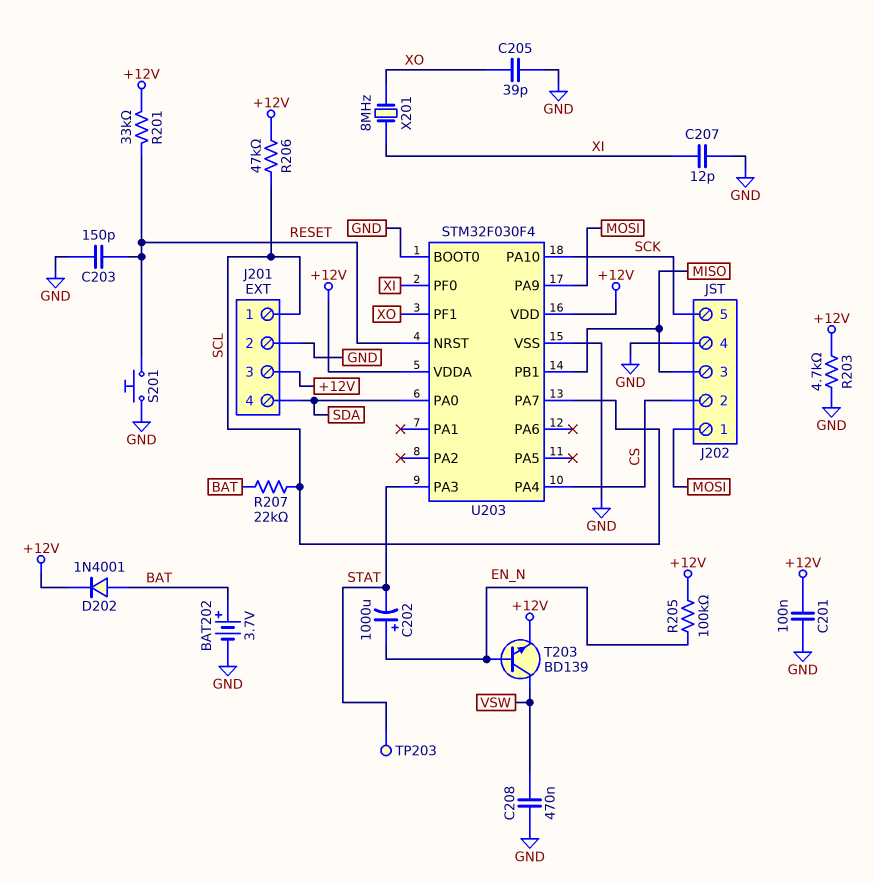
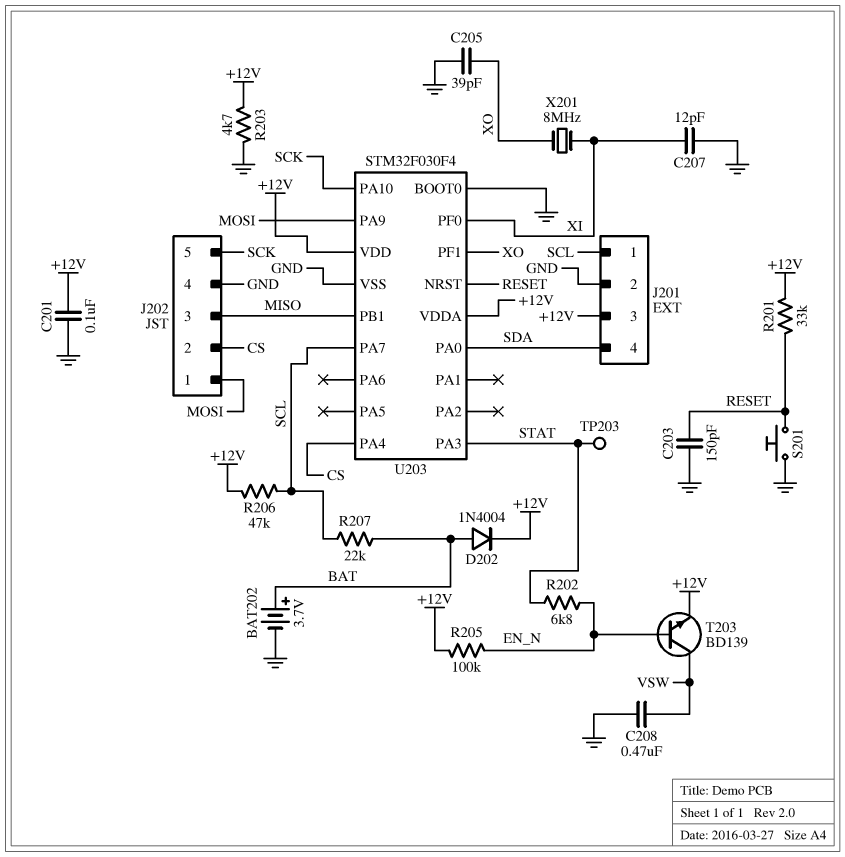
C202: 1000uF (plus EN_N, minus STAT) -> none
D202: diode 1N4001 (A BAT, K +12V) -> diode 1N4004 (A BAT, K +12V)
R202: none -> 6.8k (EN_N, STAT)

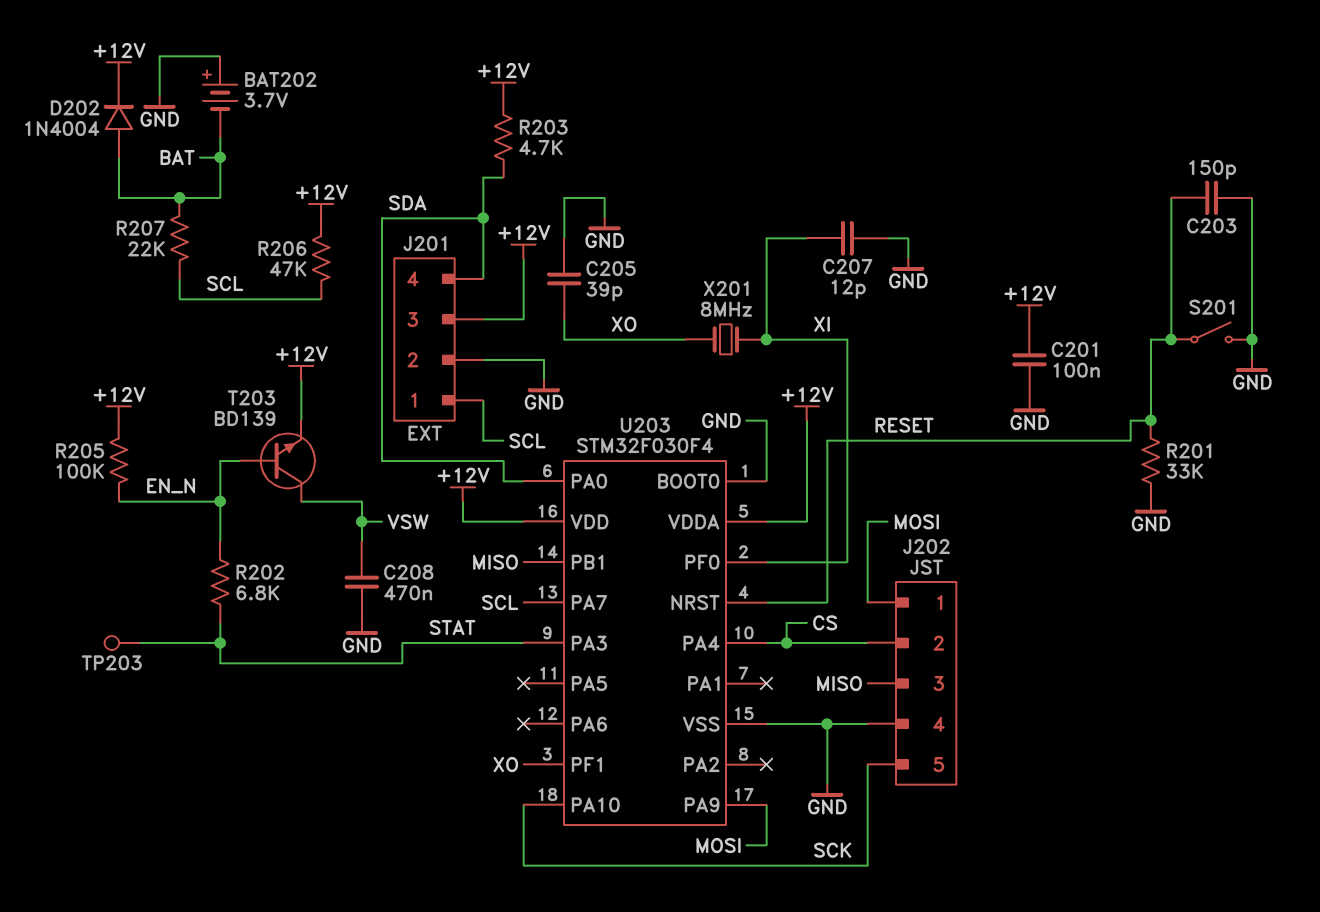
BAT202: 3.7V (plus BAT, minus GND) -> 3.7V (plus GND, minus BAT)
R201: 33k (+12V, RESET) -> 33k (GND, RESET)
R203: 4.7k (+12V, GND) -> 4.7k (+12V, SDA)
S201: button (GND, RESET) -> switch (GND, RESET)

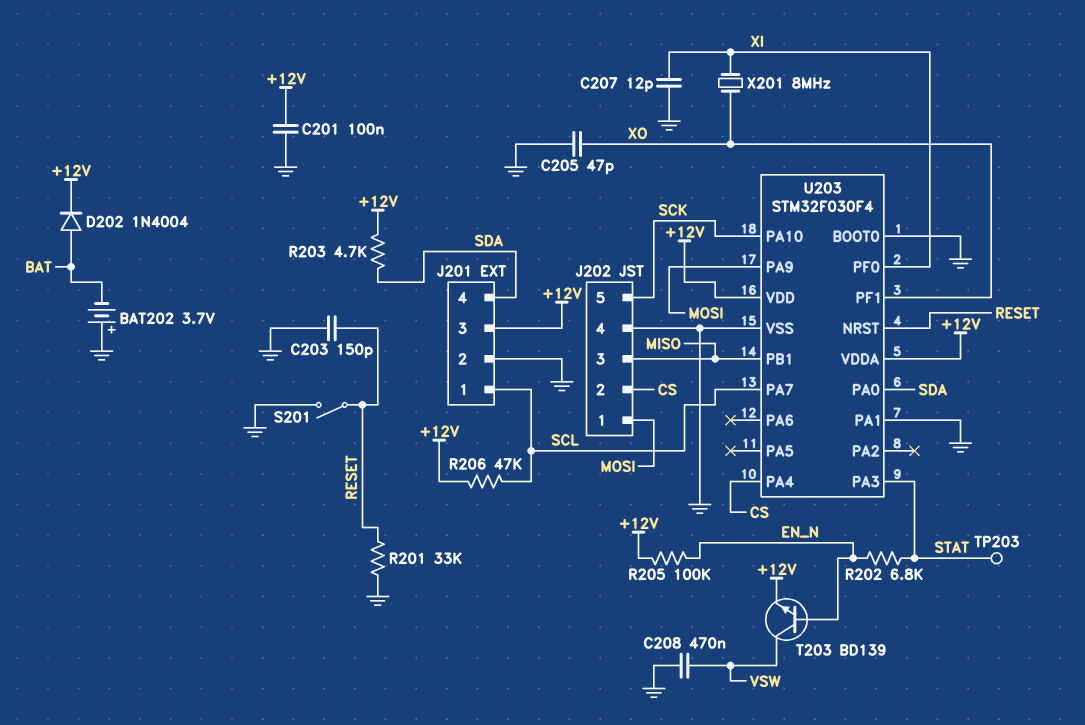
C205: 39pF (GND, XO) -> 47pF (GND, XO)
R207: 22k (BAT, SCL) -> none
U203 pin PA1: none -> GND

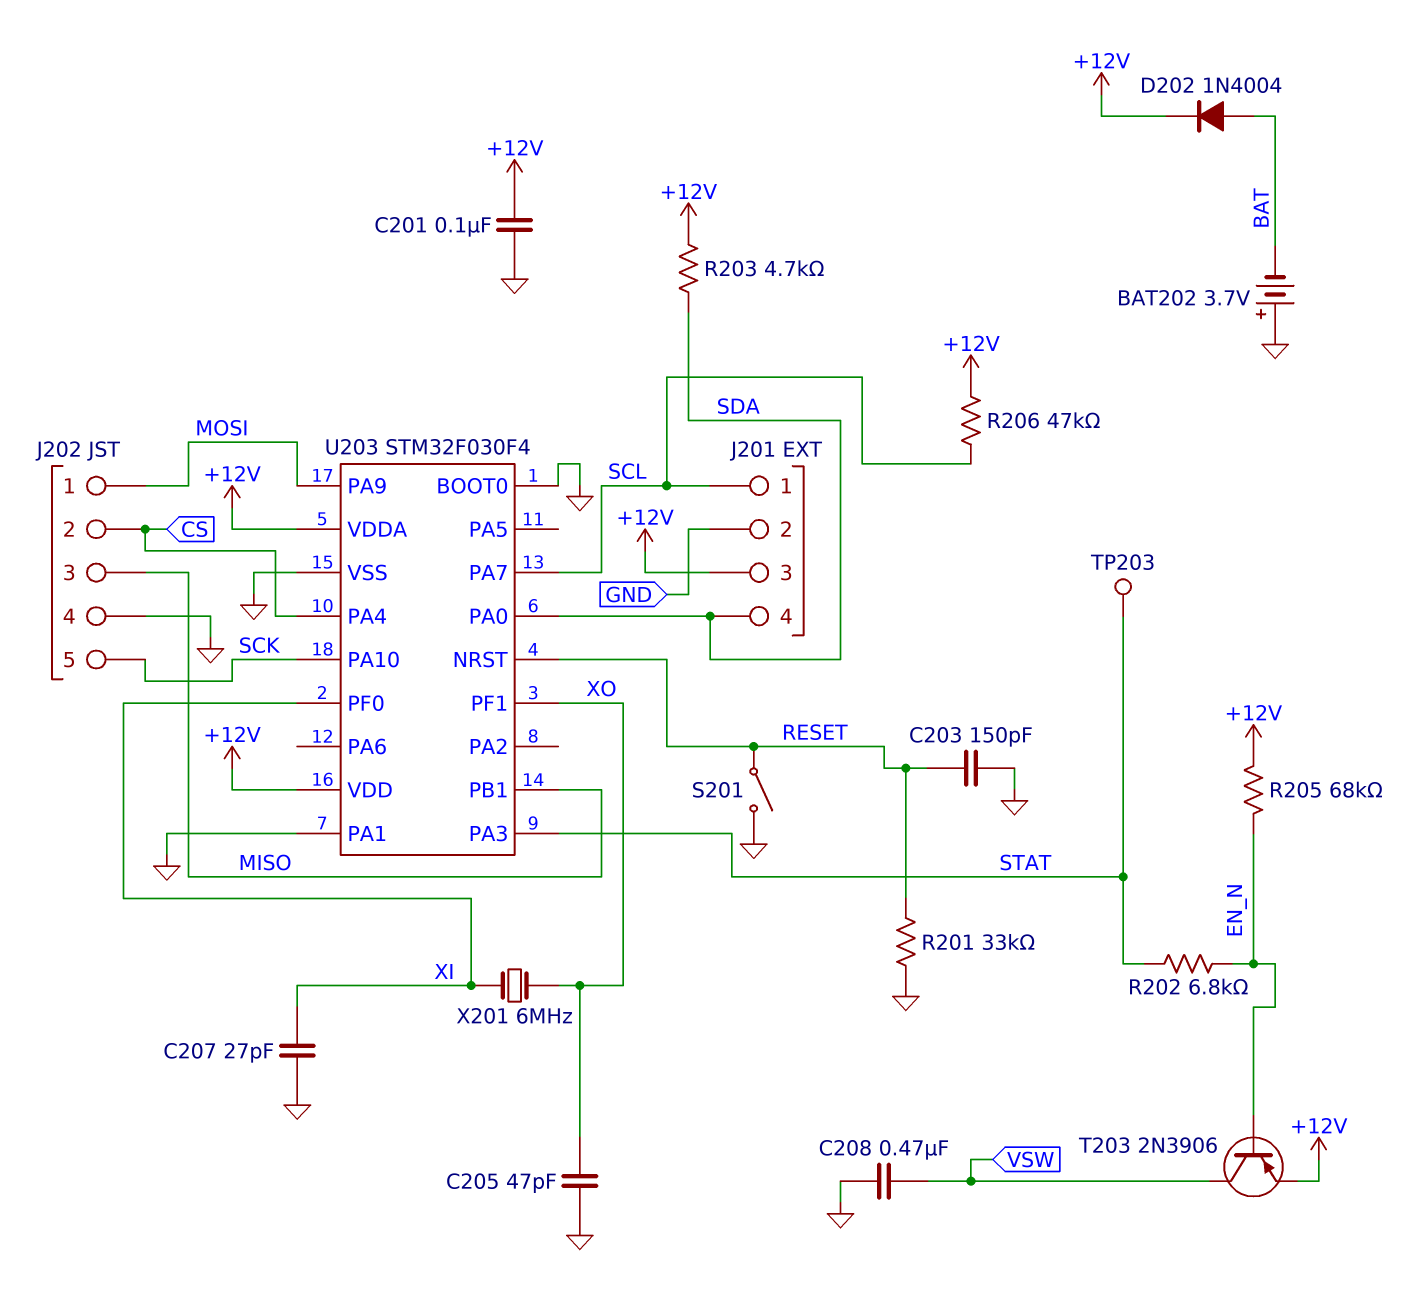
C207: 12pF (GND, XI) -> 27pF (GND, XI)
R205: 100k (+12V, EN_N) -> 68k (+12V, EN_N)
T203: NPN BD139 (B EN_N, C VSW, E +12V) -> PNP 2N3906 (B EN_N, C VSW, E +12V)
X201: 8MHz (XI, XO) -> 6MHz (XI, XO)

